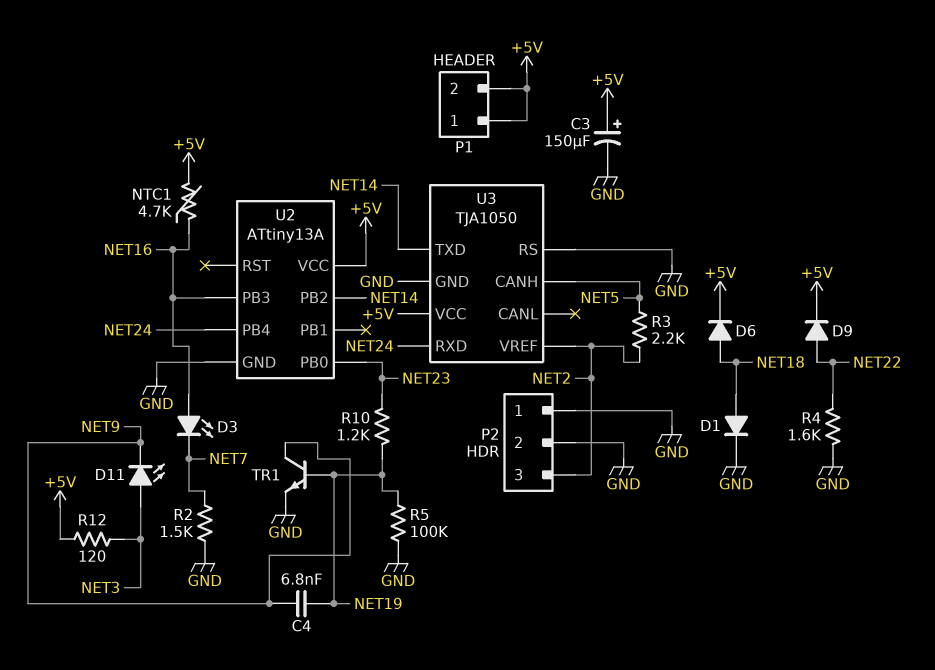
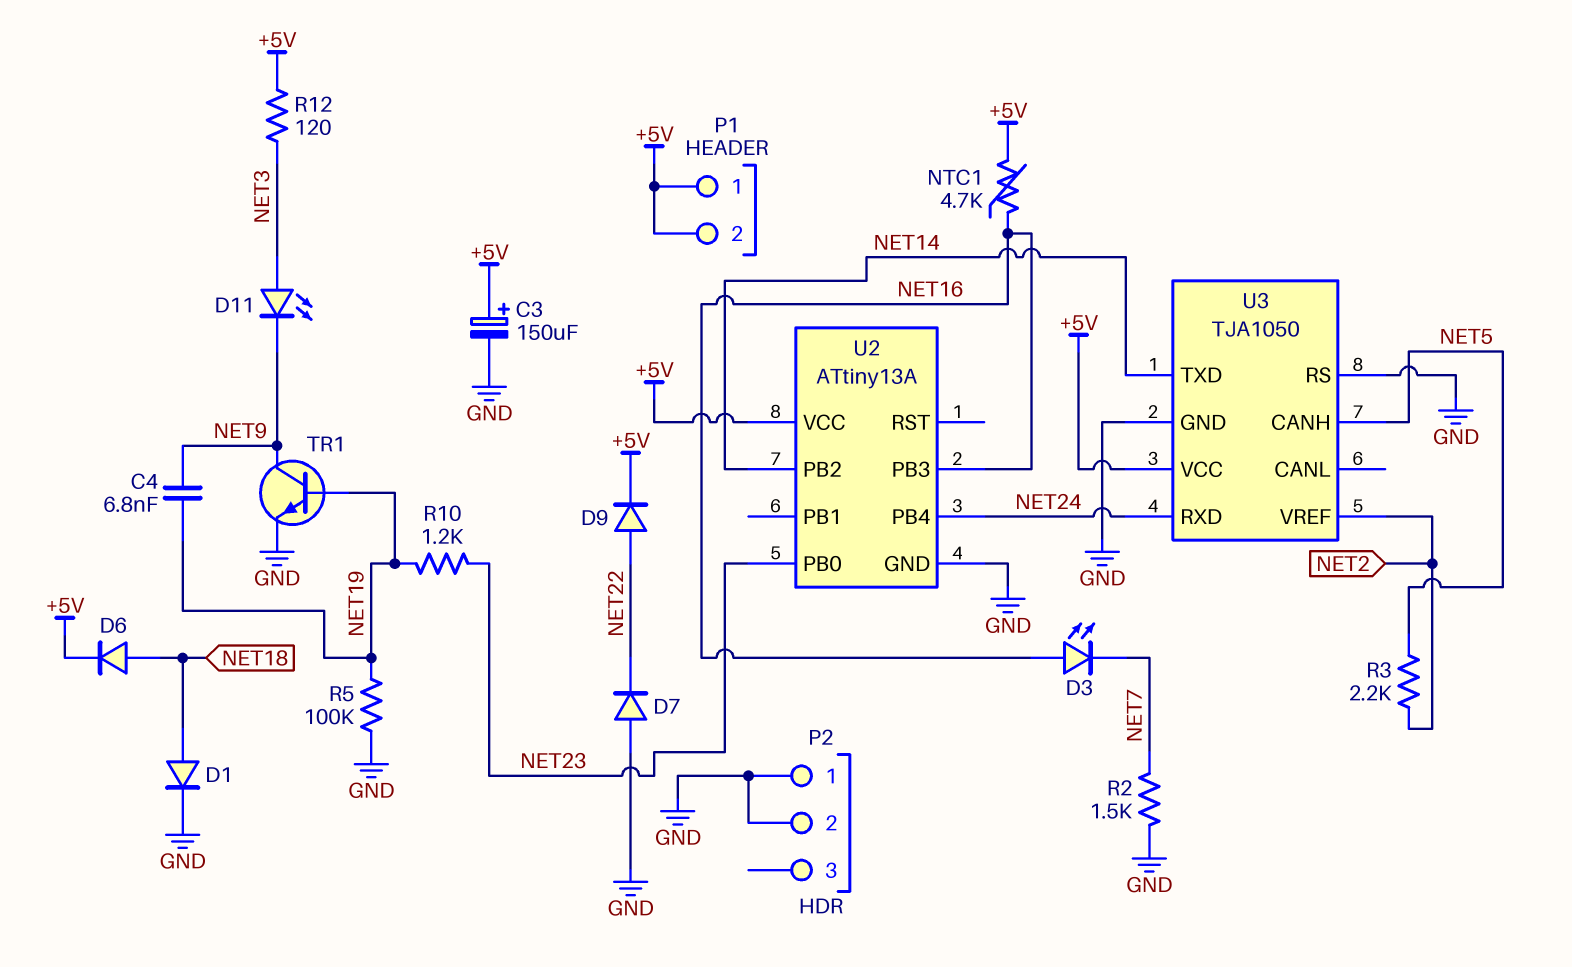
D7: none -> diode (A GND, K NET22)
P2 pin 3: NET2 -> none
R4: 1.6k (GND, NET22) -> none

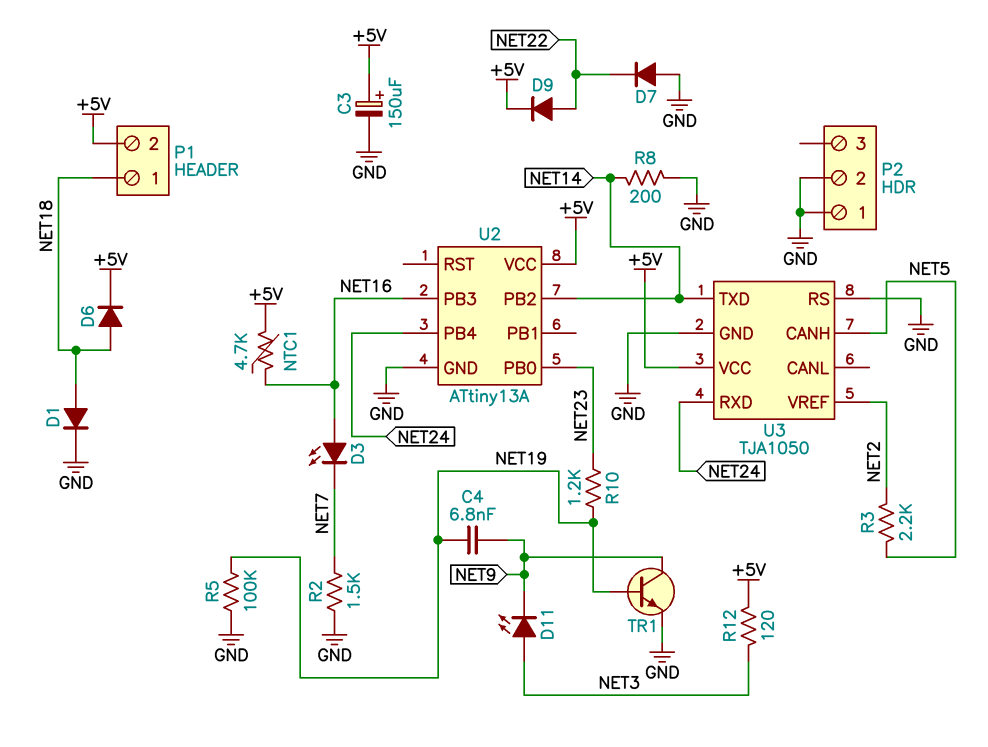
P1 pin 1: +5V -> NET18
R8: none -> 200 (GND, NET14)

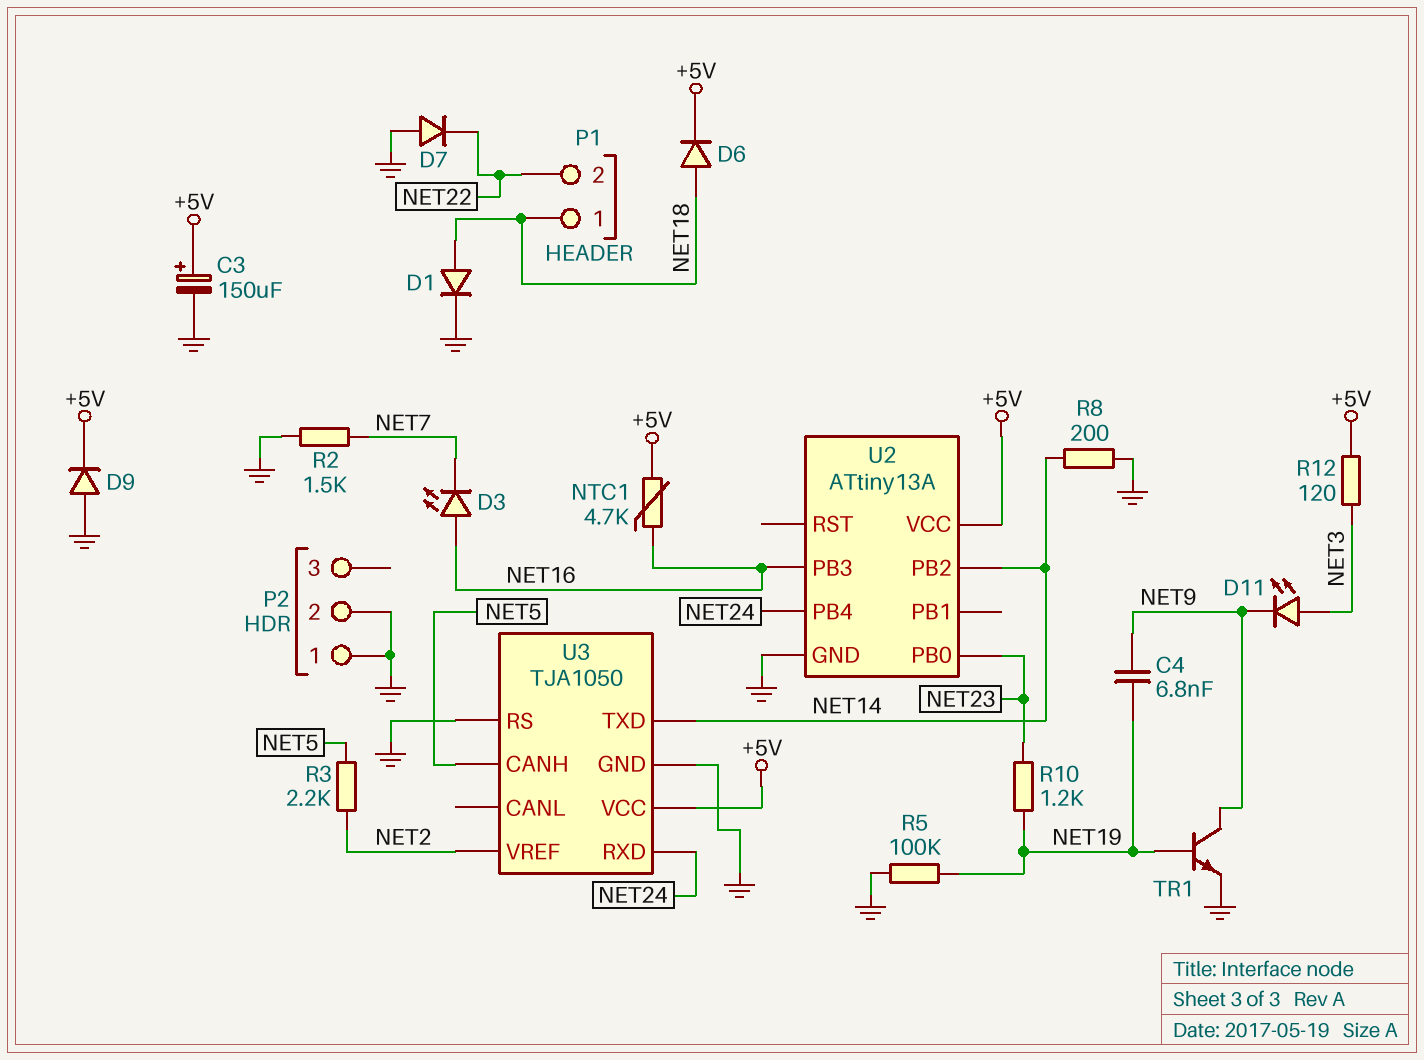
D9: diode (A NET22, K +5V) -> diode (A GND, K +5V)
P1 pin 2: +5V -> NET22

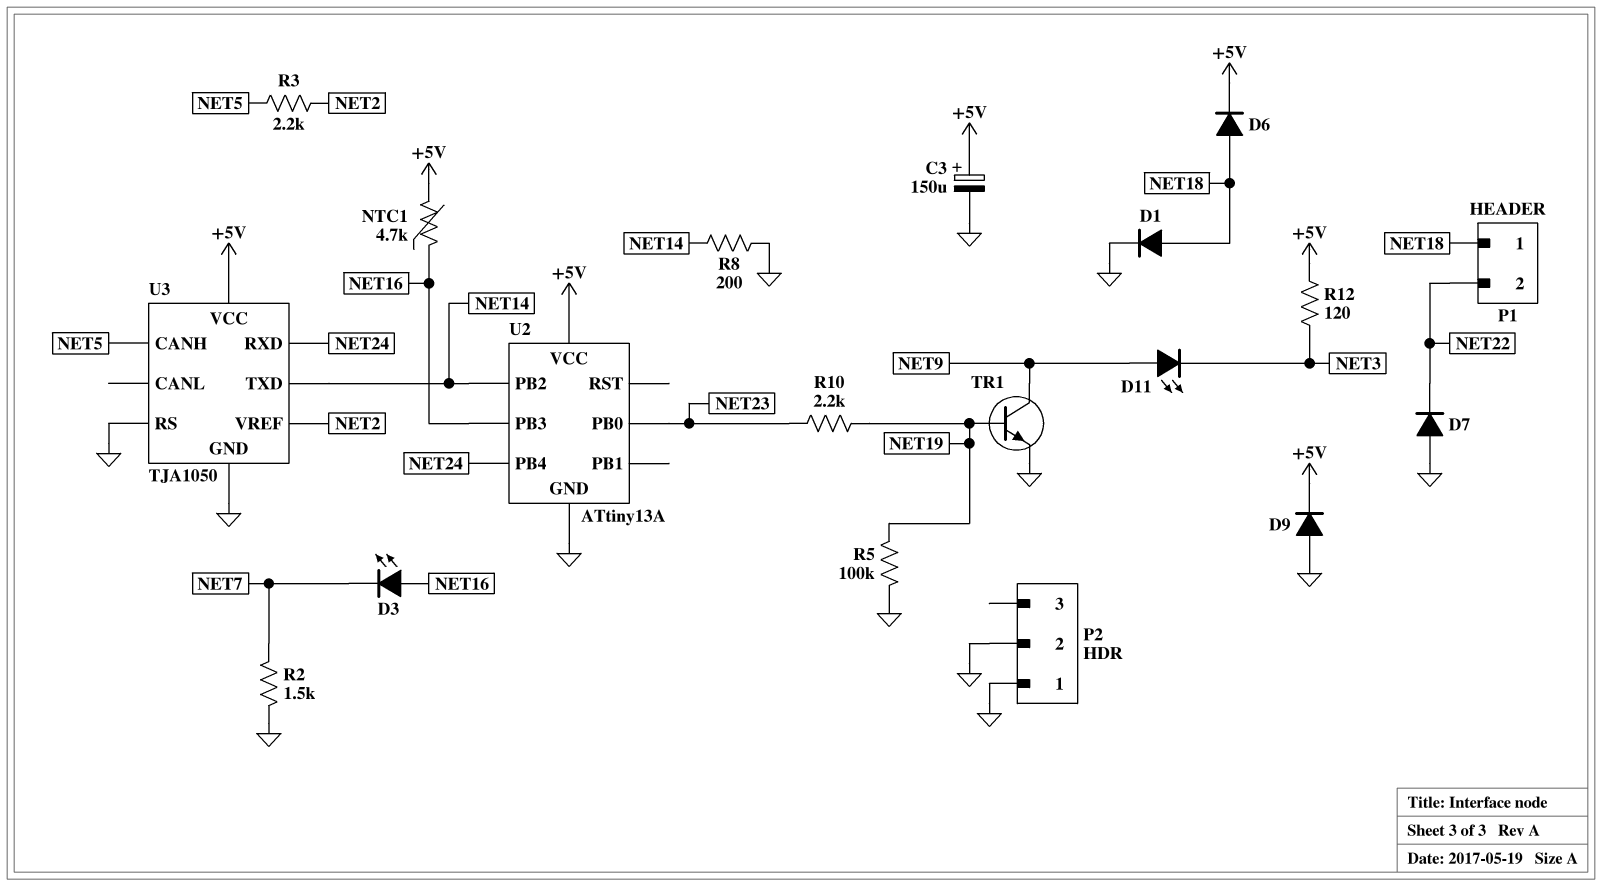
C4: 6.8nF (NET9, NET19) -> none
D11: LED (A NET3, K NET9) -> LED (A NET9, K NET3)
R10: 1.2k (NET19, NET23) -> 2.2k (NET19, NET23)

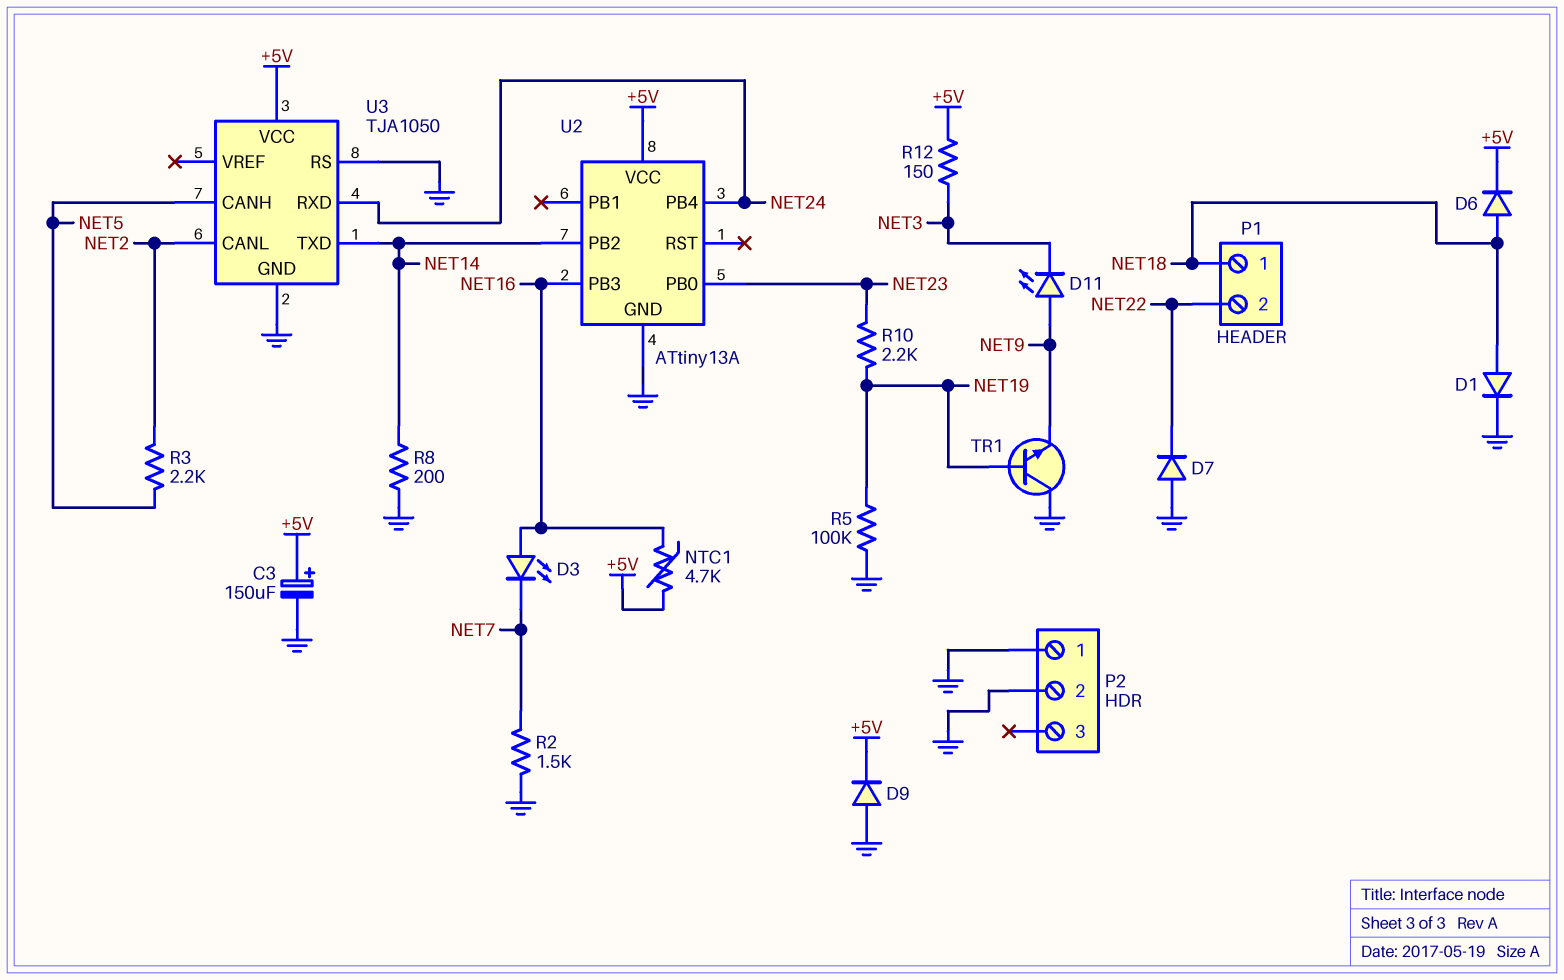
R12: 120 (+5V, NET3) -> 150 (+5V, NET3)
TR1: NPN (B NET19, C NET9, E GND) -> NPN (B NET19, C GND, E NET9)
U3 pin CANL: none -> NET2
U3 pin VREF: NET2 -> none

